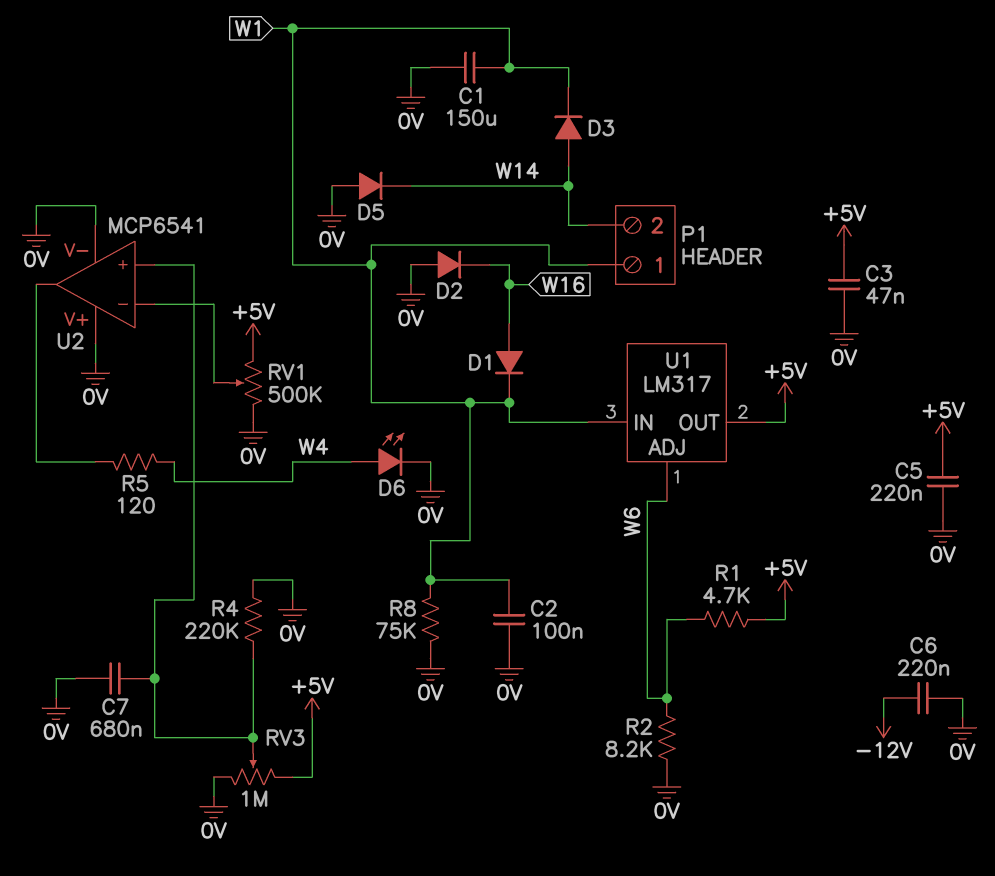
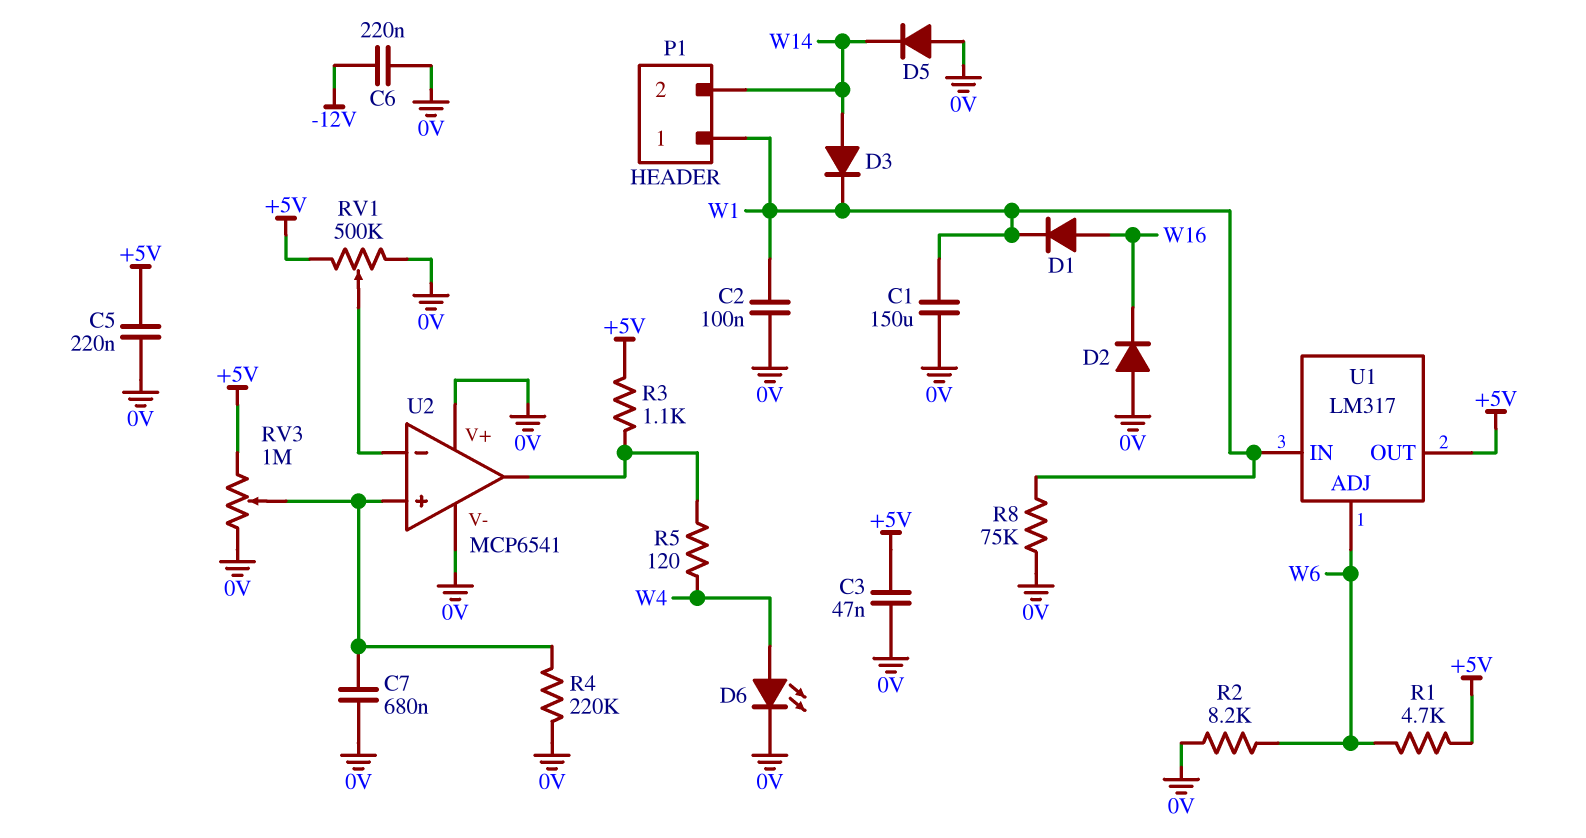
R3: none -> 1.1k (+5V, U2/out)

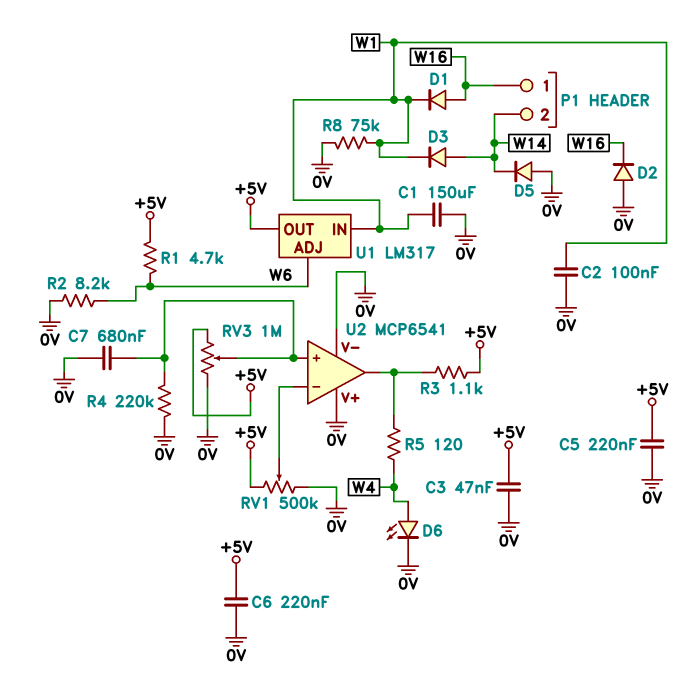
C6: 220nF (-12V, 0V) -> 220nF (+5V, 0V)
P1 pin 1: W1 -> W16

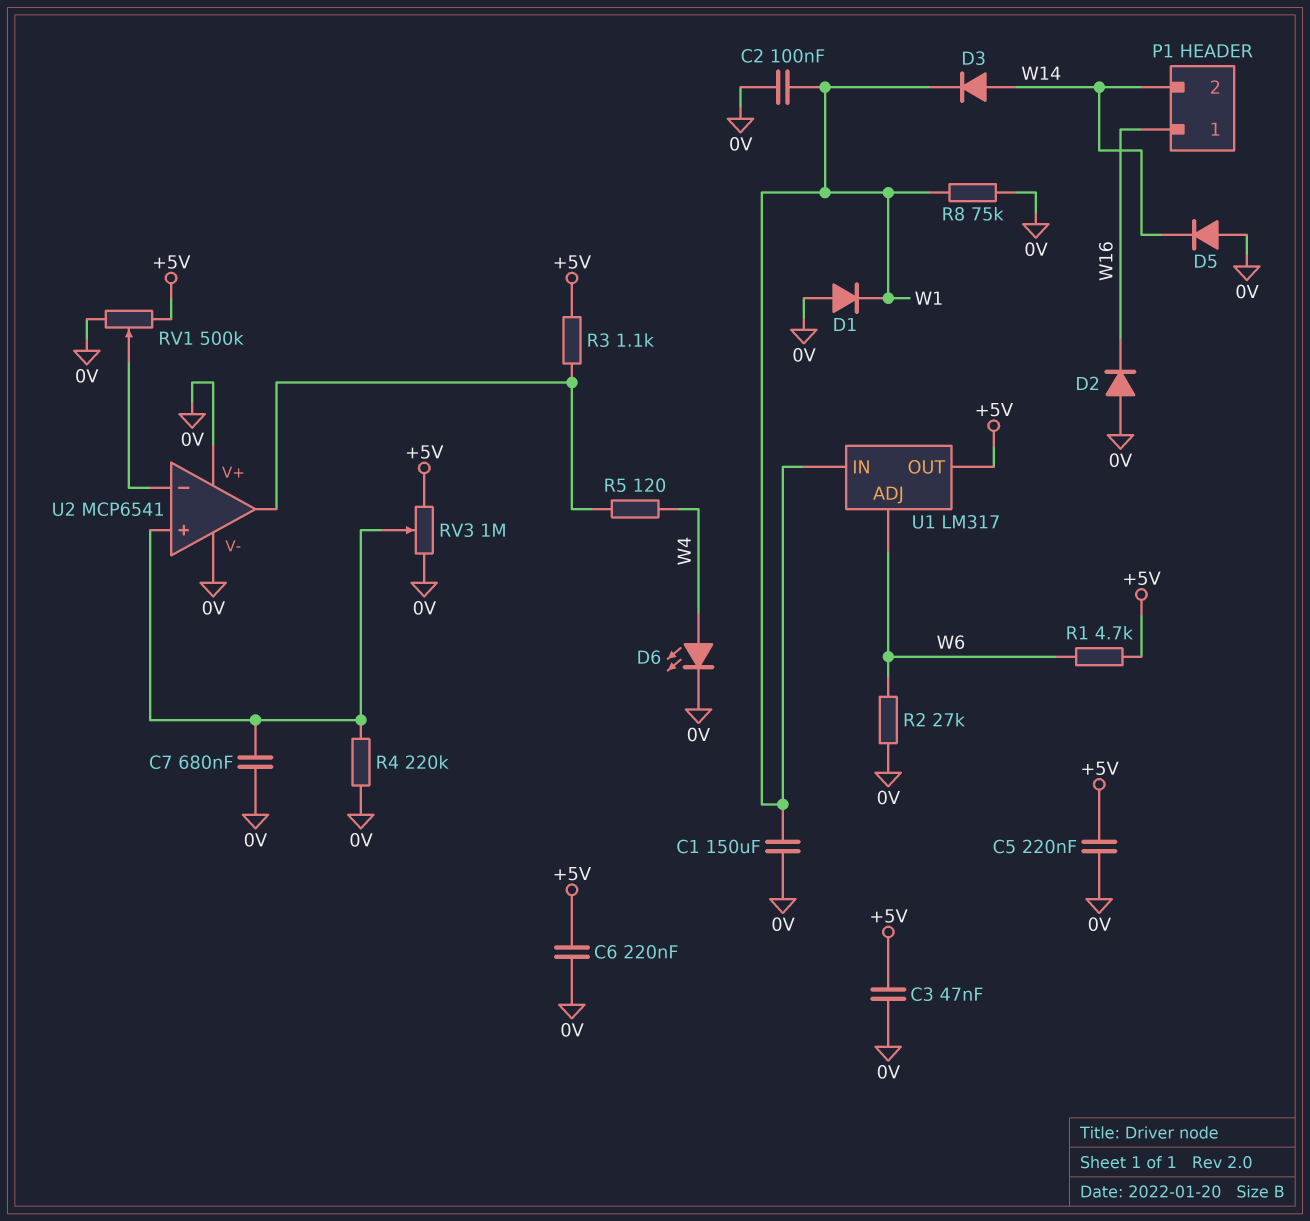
D1: diode (A W16, K W1) -> diode (A 0V, K W1)
R2: 8.2k (0V, W6) -> 27k (0V, W6)

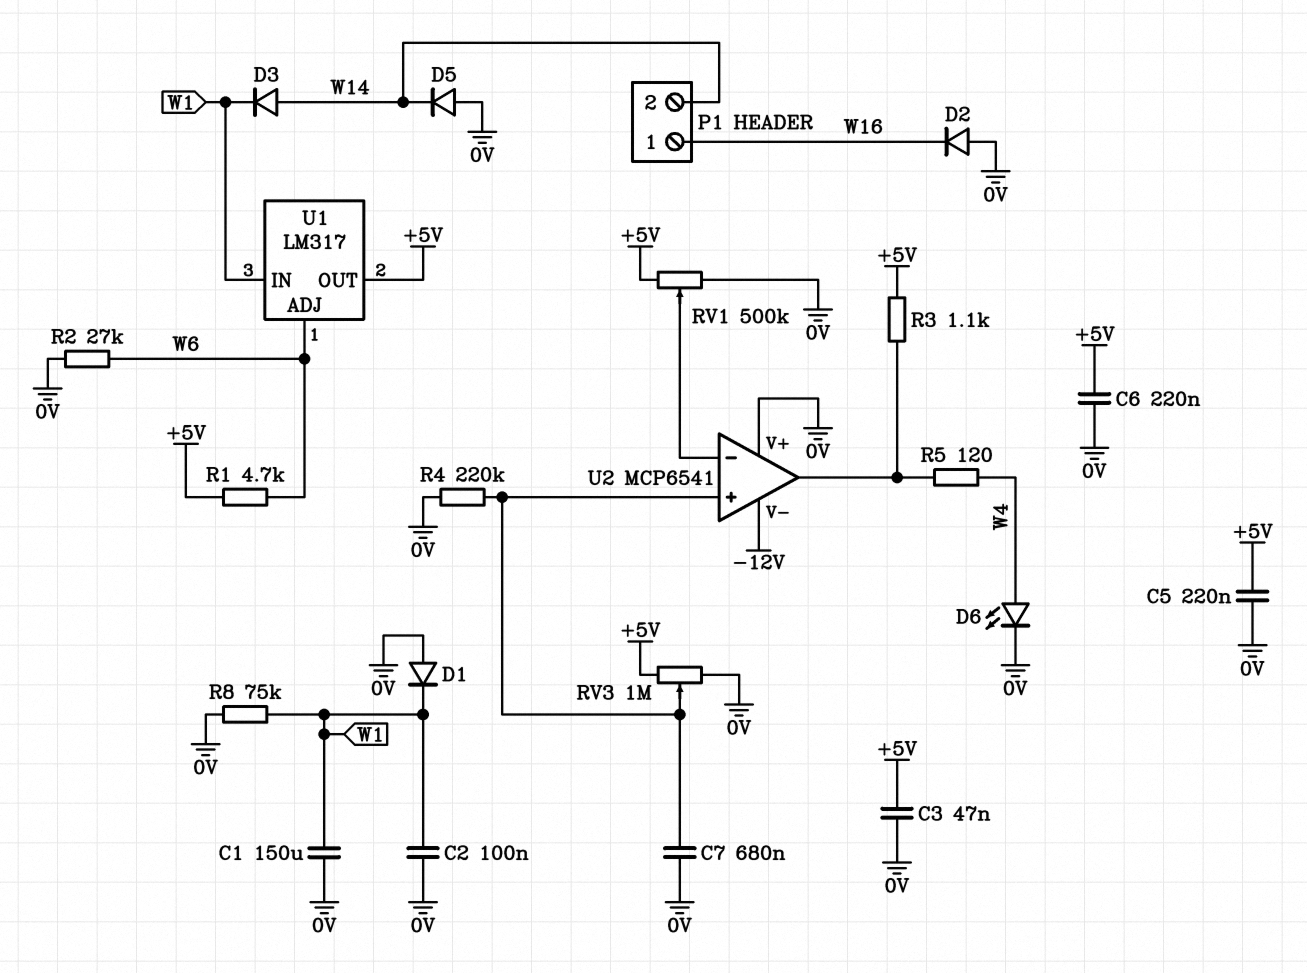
U2 pin V-: 0V -> -12V

